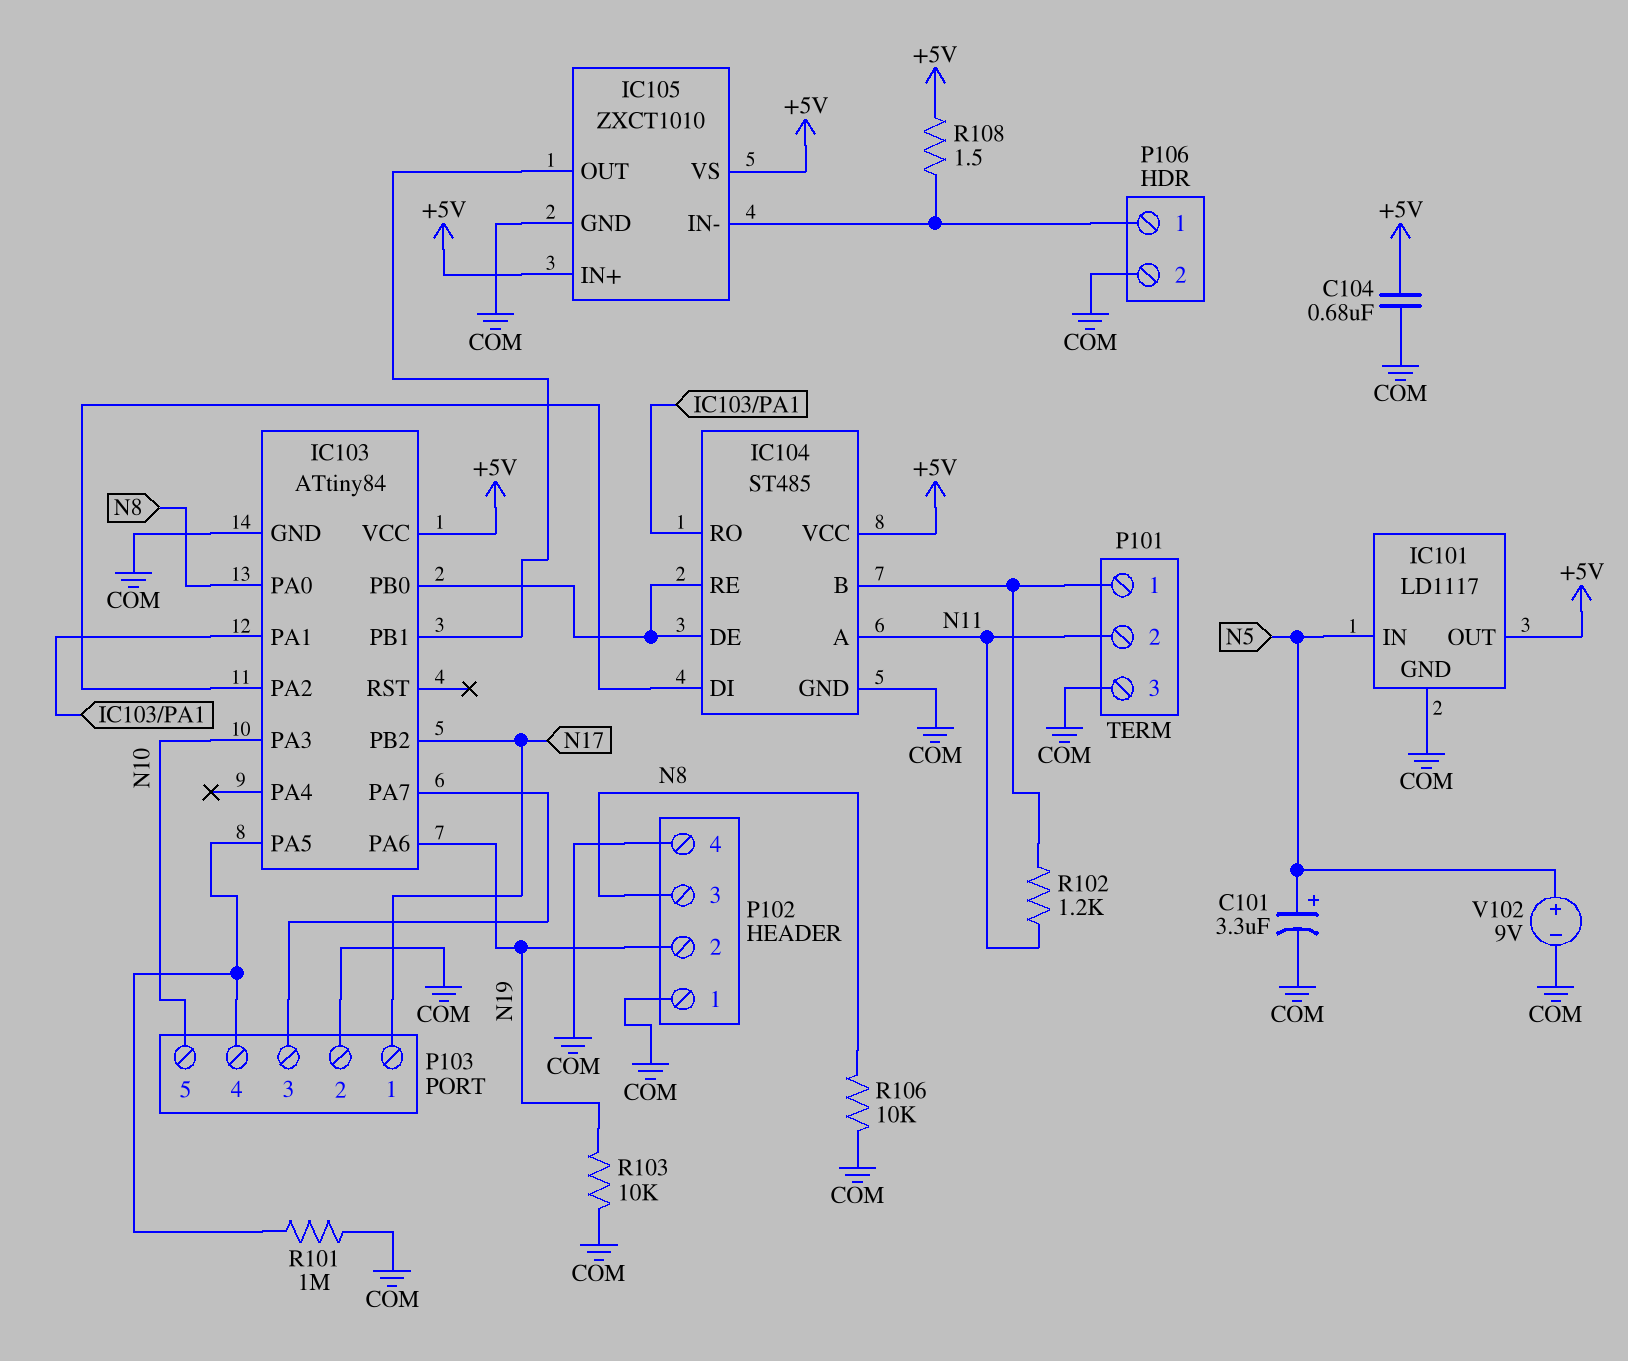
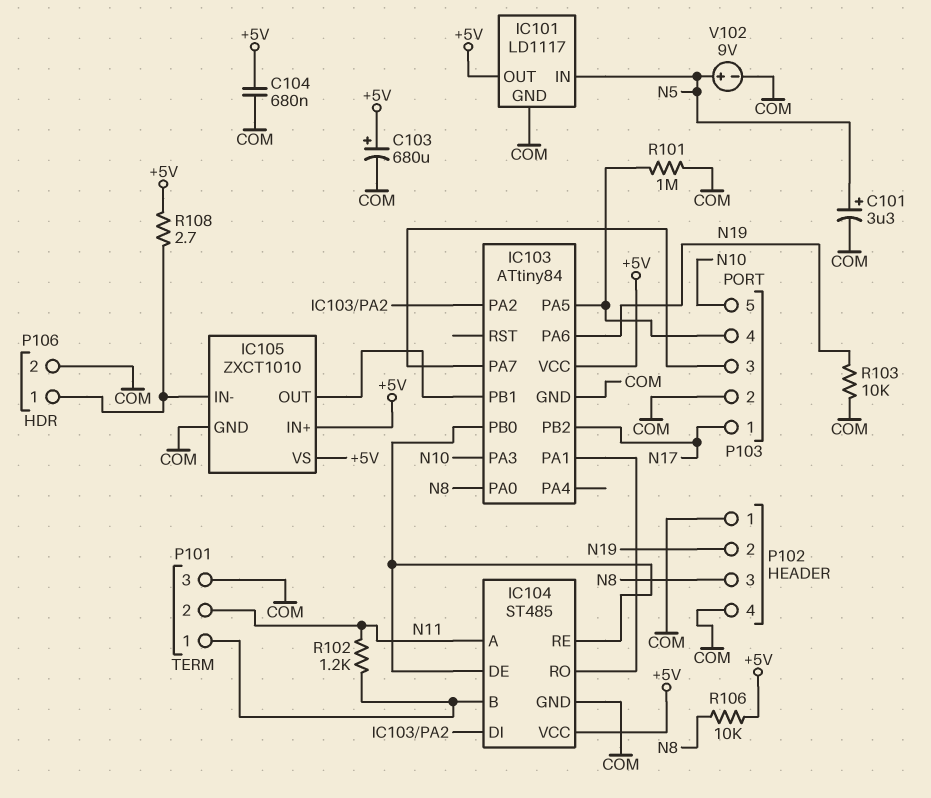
C103: none -> 680uF (plus +5V, minus COM)
R106: 10k (COM, N8) -> 10k (+5V, N8)
R108: 1.5 (+5V, IC105/IN-) -> 2.7 (+5V, IC105/IN-)

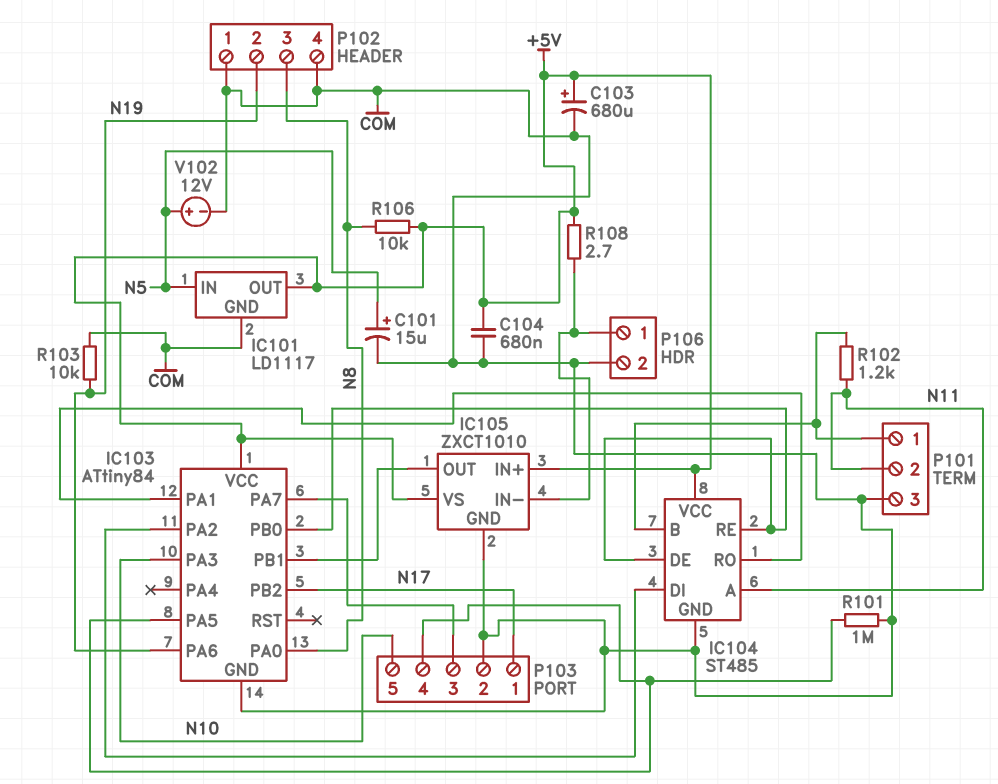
C101: 3.3uF (plus N5, minus COM) -> 15uF (plus N5, minus COM)
V102: 9V (plus N5, minus COM) -> 12V (plus N5, minus COM)

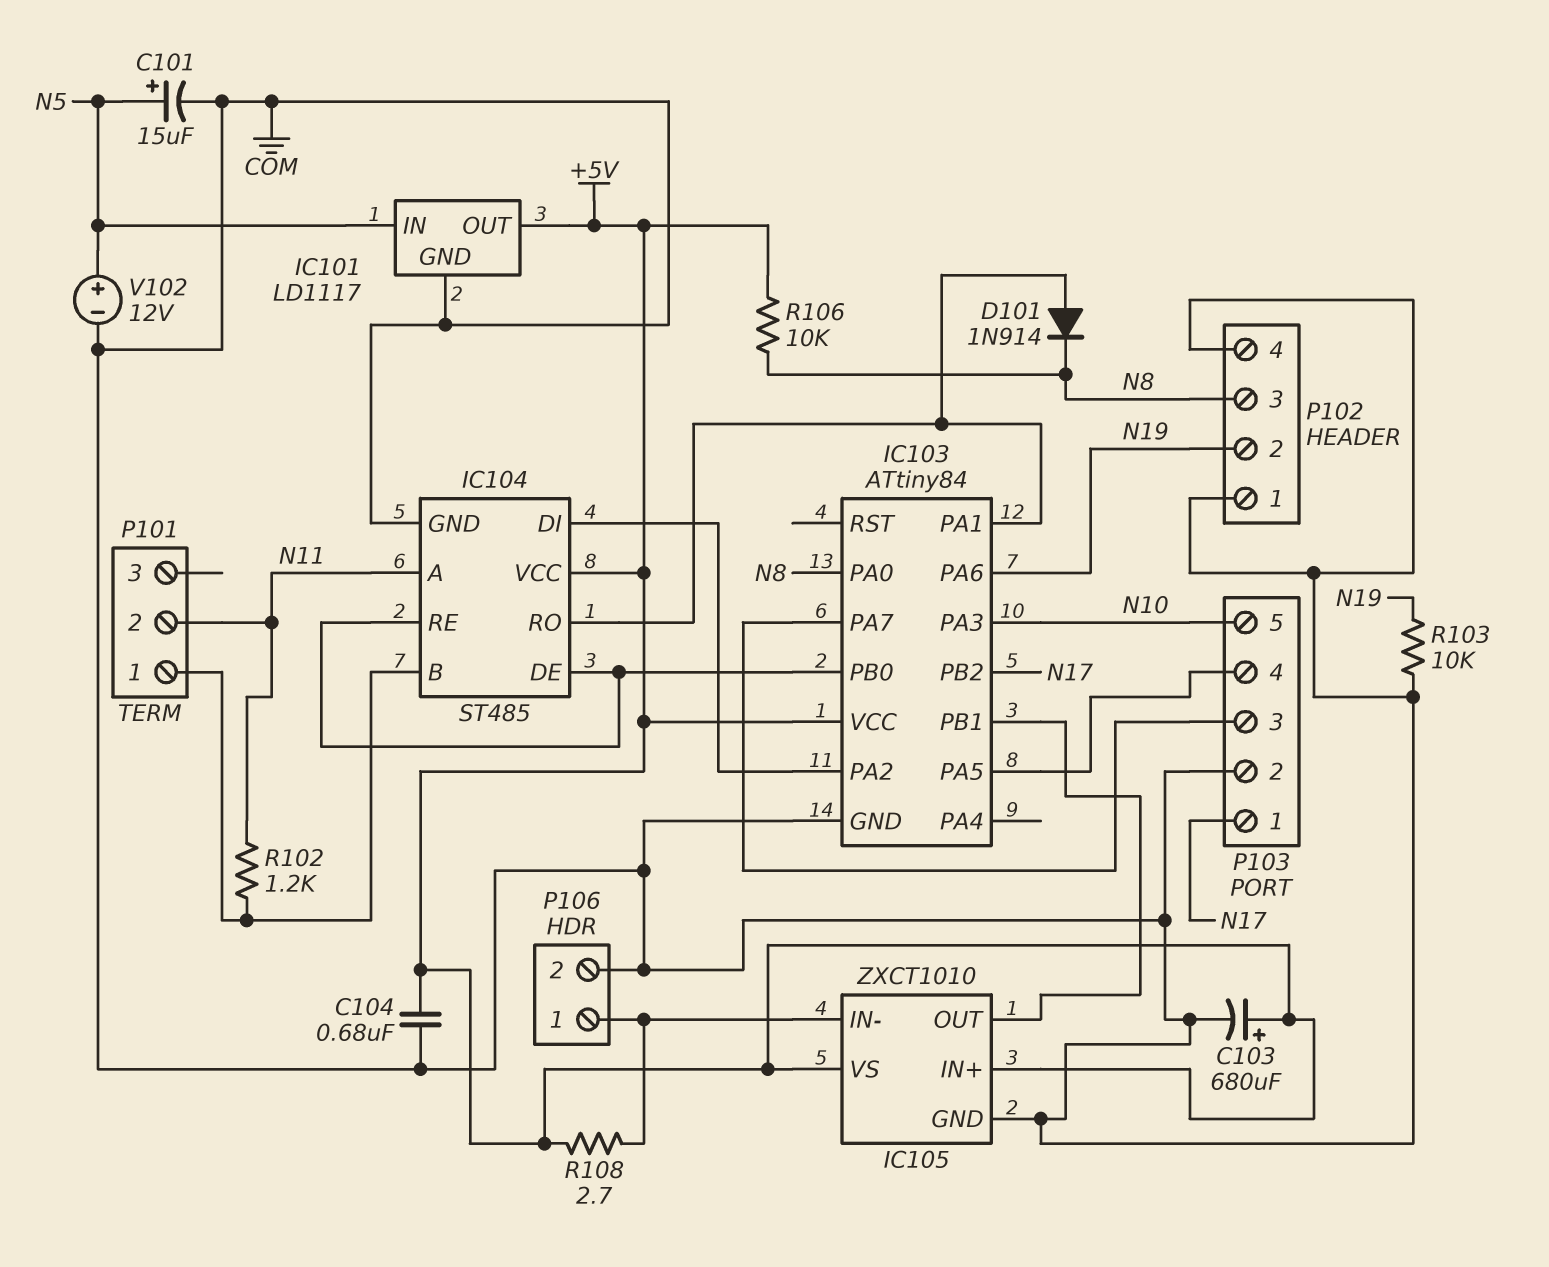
D101: none -> diode 1N914 (A IC103/PA1, K N8)
P101 pin 3: COM -> none
R101: 1M (COM, IC103/PA5) -> none

